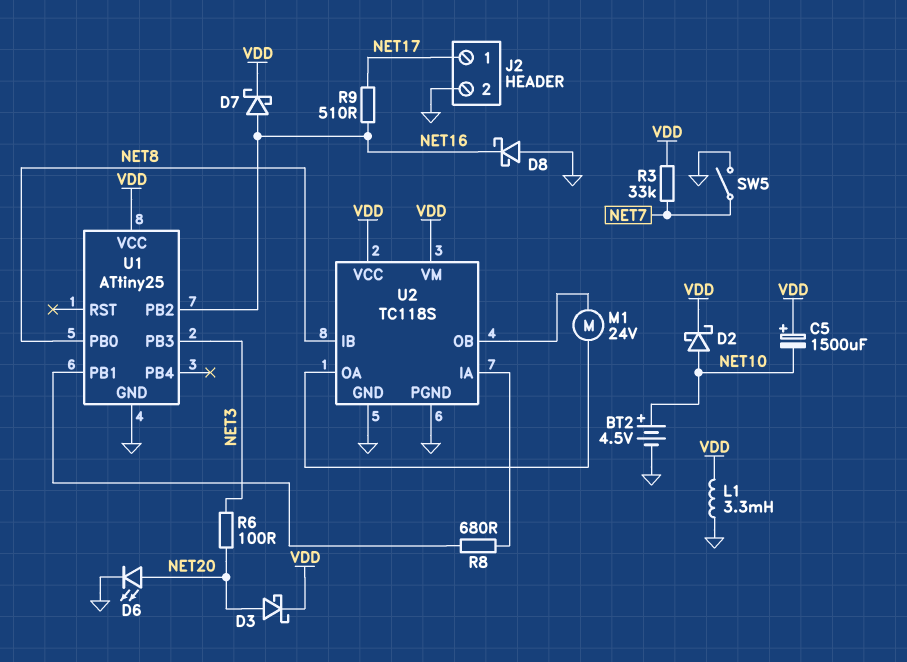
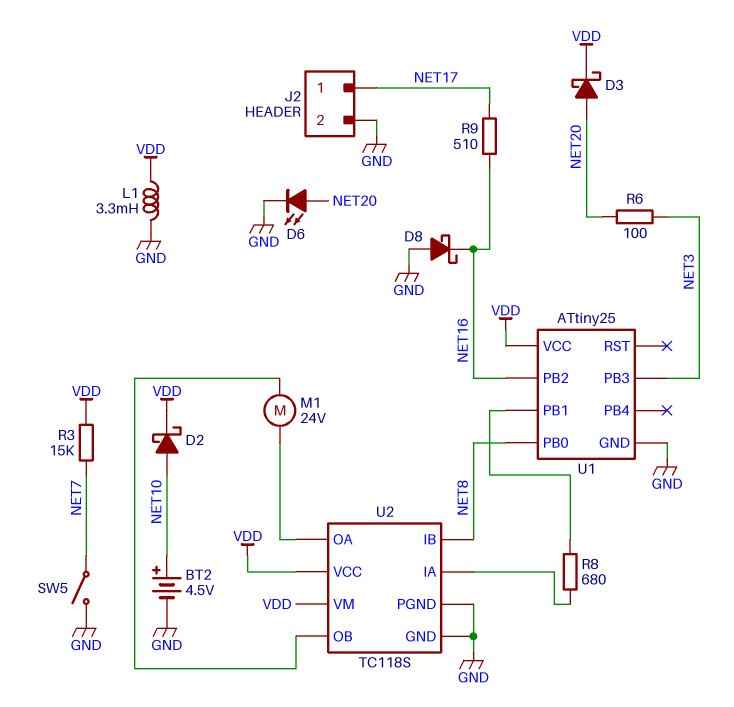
C5: 1500uF (plus VDD, minus NET10) -> none
D7: schottky (A NET16, K VDD) -> none
R3: 33k (NET7, VDD) -> 15k (NET7, VDD)

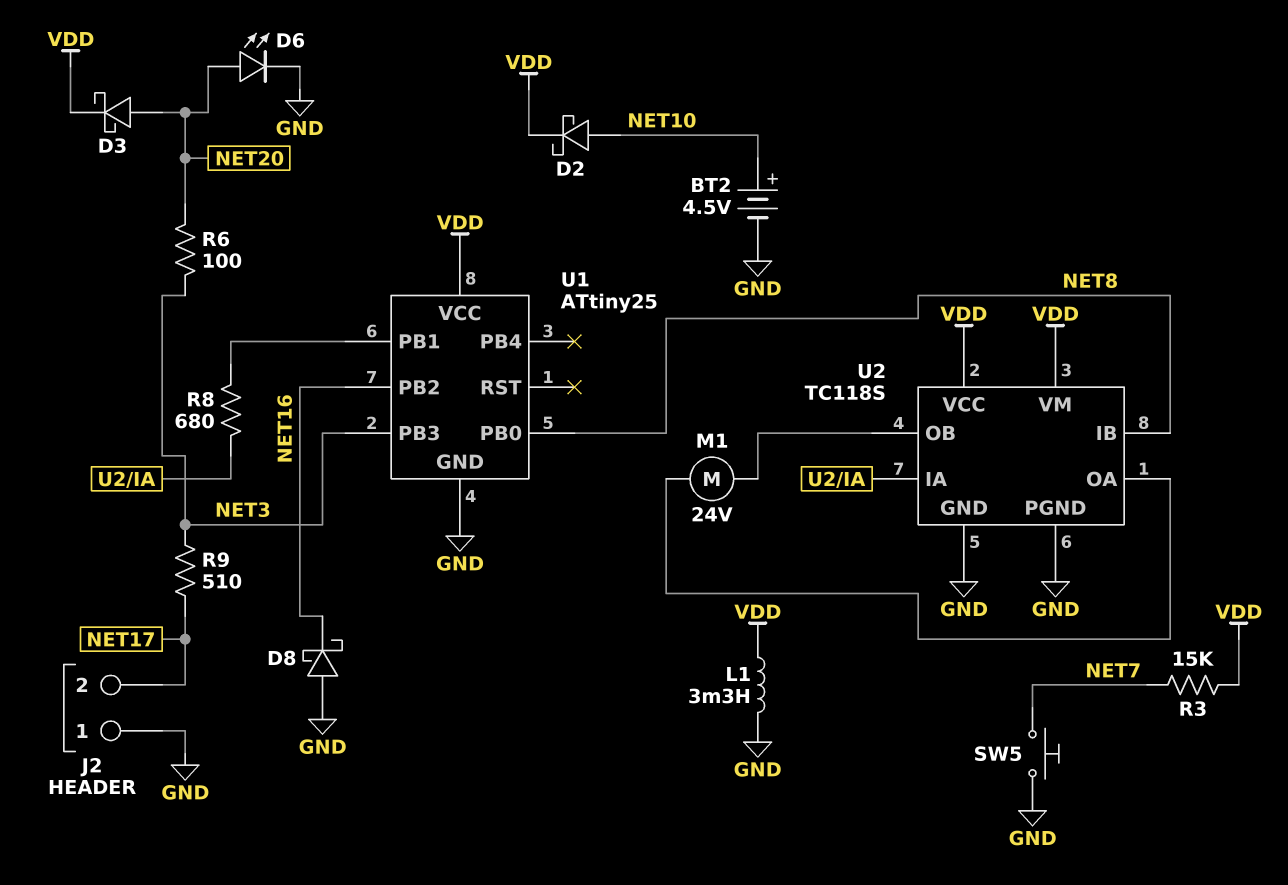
J2 pin 1: NET17 -> GND
J2 pin 2: GND -> NET17
R9: 510 (NET16, NET17) -> 510 (NET3, NET17)
SW5: switch (GND, NET7) -> button (GND, NET7)

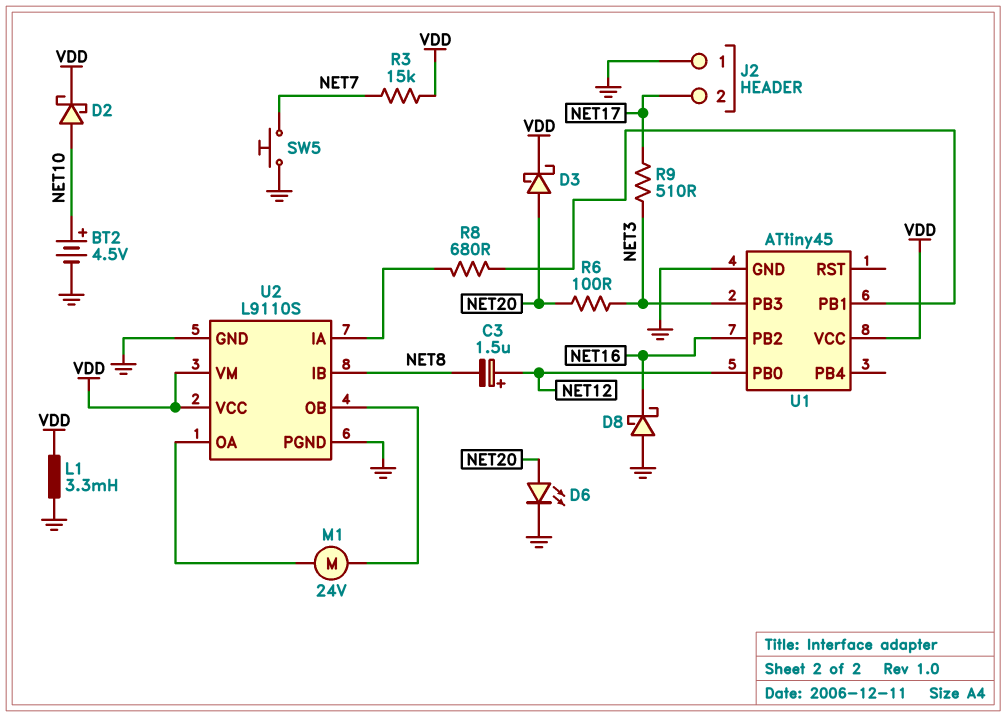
C3: none -> 1.5uF (plus NET12, minus NET8)
U1: ATtiny25 -> ATtiny45
U1 pin PB0: NET8 -> NET12
U2: TC118S -> L9110S

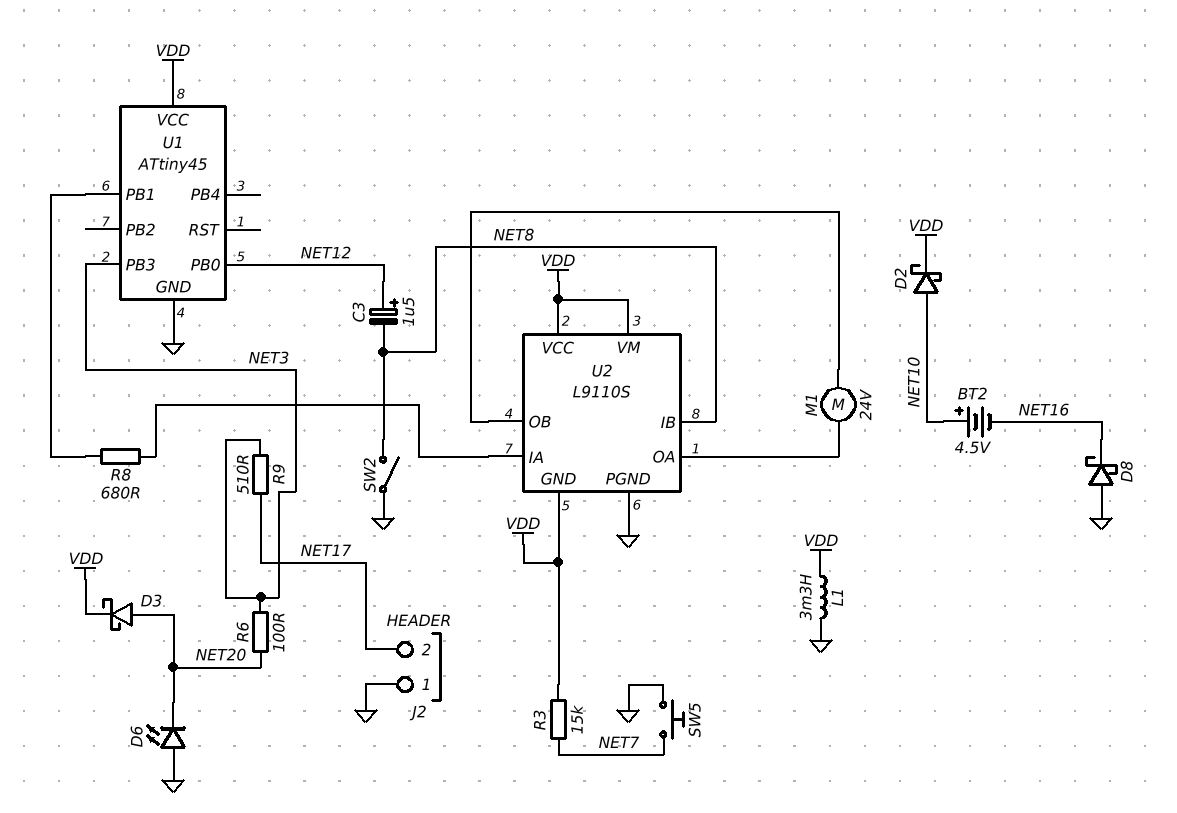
BT2: 4.5V (plus NET10, minus GND) -> 4.5V (plus NET10, minus NET16)
D6: LED (A NET20, K GND) -> LED (A GND, K NET20)
SW2: none -> switch (GND, NET8)
U1 pin PB2: NET16 -> none
U2 pin GND: GND -> VDD

